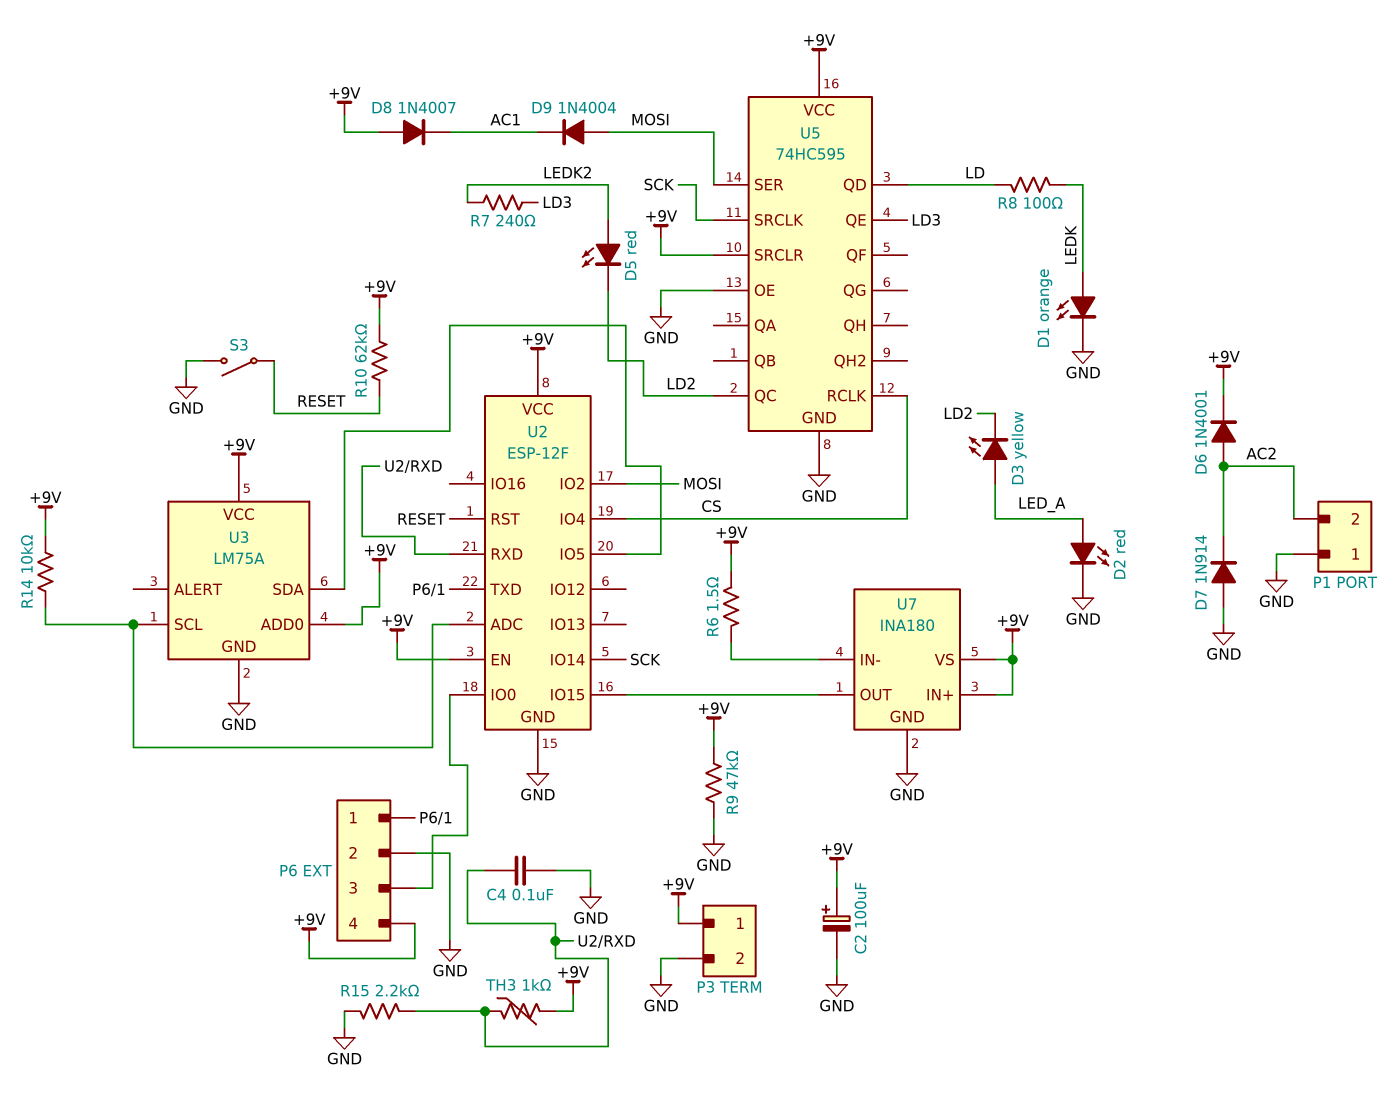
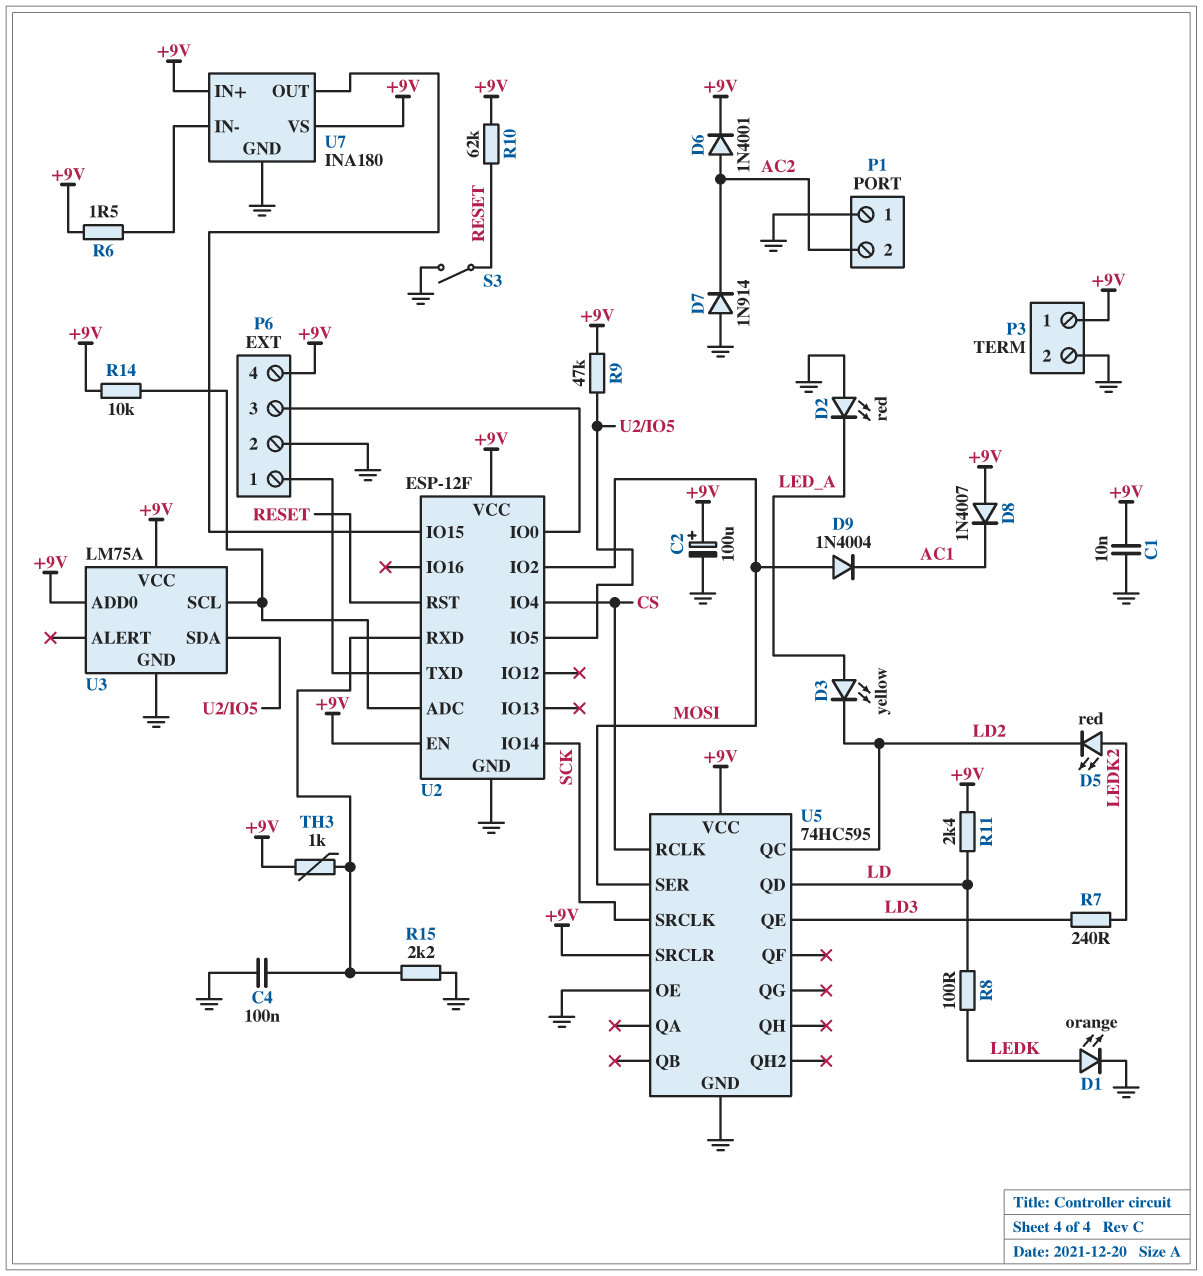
C1: none -> 10nF (+9V, GND)
D2: LED red (A LED_A, K GND) -> LED red (A GND, K LED_A)
R9: 47k (+9V, GND) -> 47k (+9V, U2/IO5)
R11: none -> 2.4k (+9V, LD)

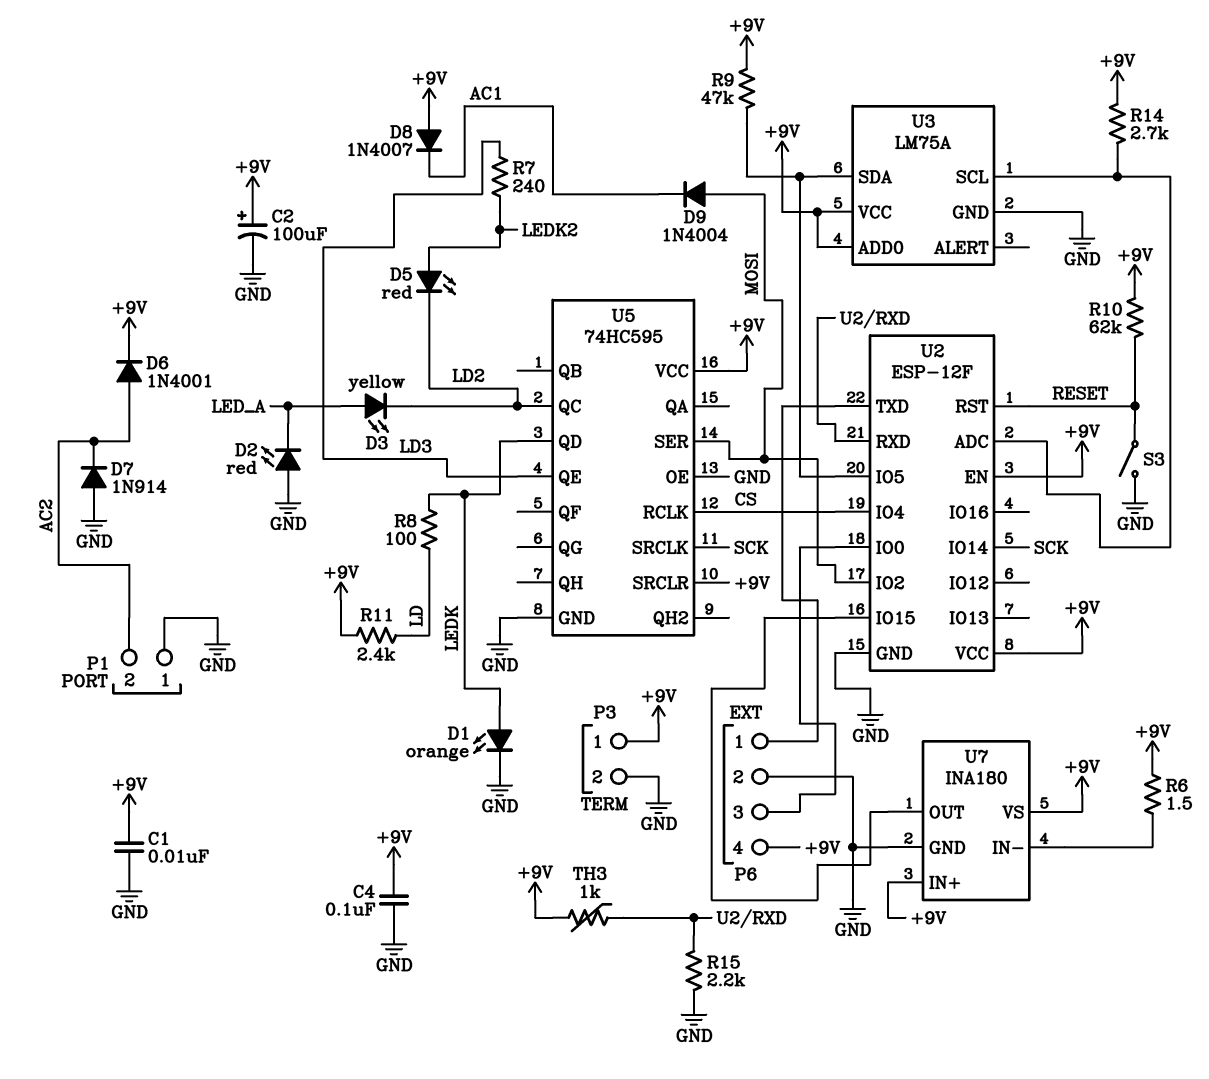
C4: 100nF (GND, U2/RXD) -> 100nF (+9V, GND)
R14: 10k (+9V, U2/ADC) -> 2.7k (+9V, U2/ADC)
U5 pin QD: LD -> LEDK

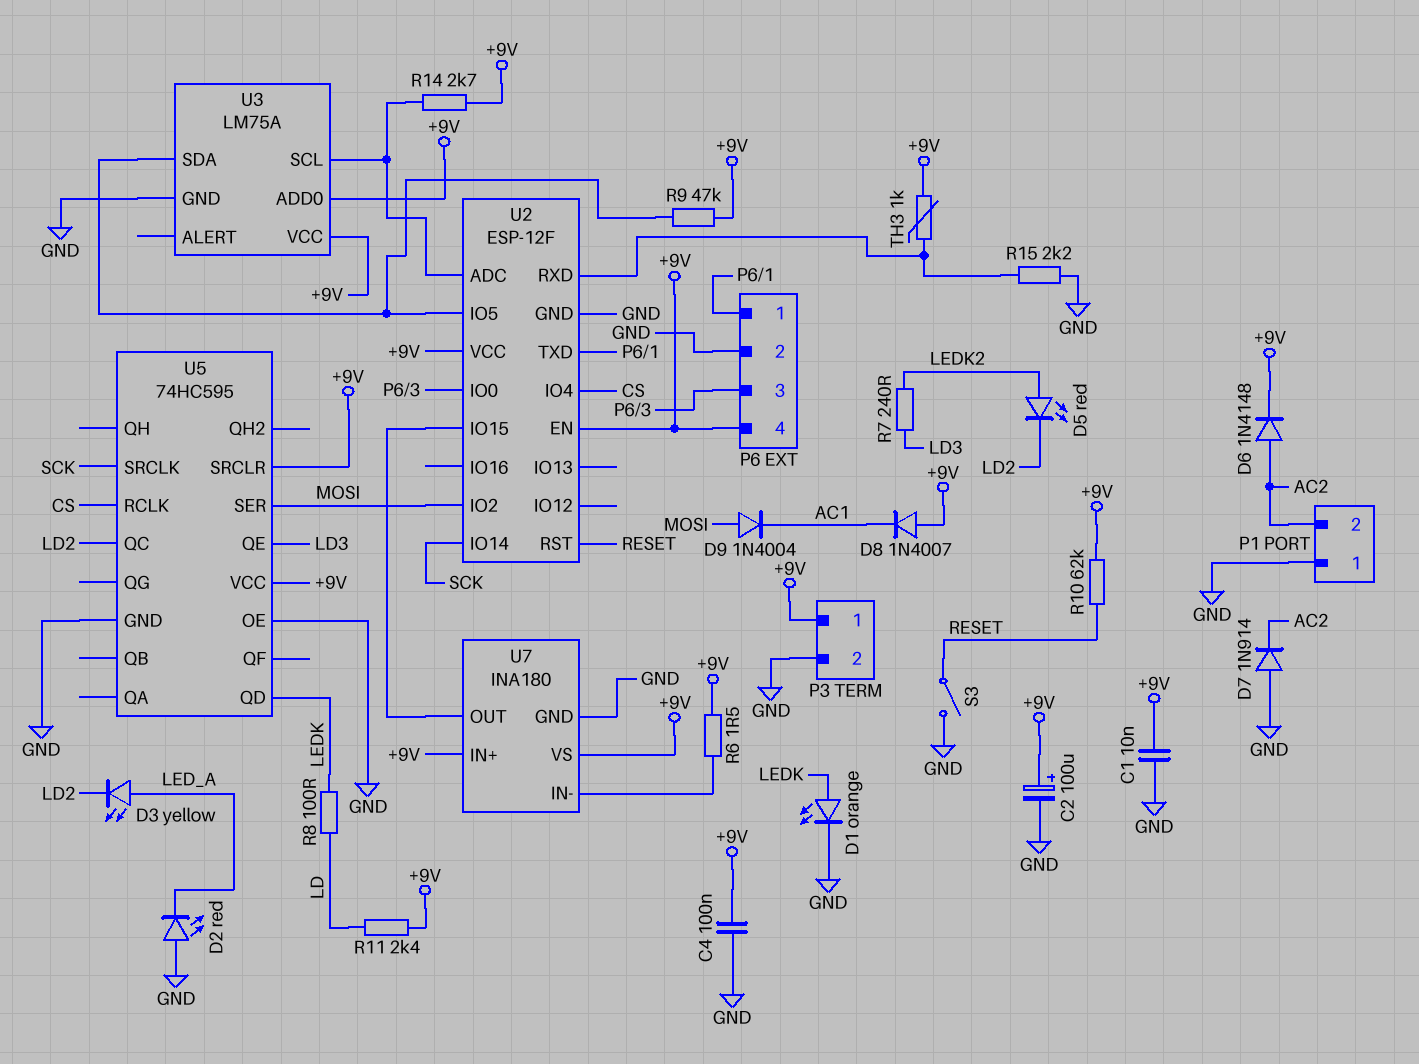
D6: diode 1N4001 (A AC2, K +9V) -> diode 1N4148 (A AC2, K +9V)

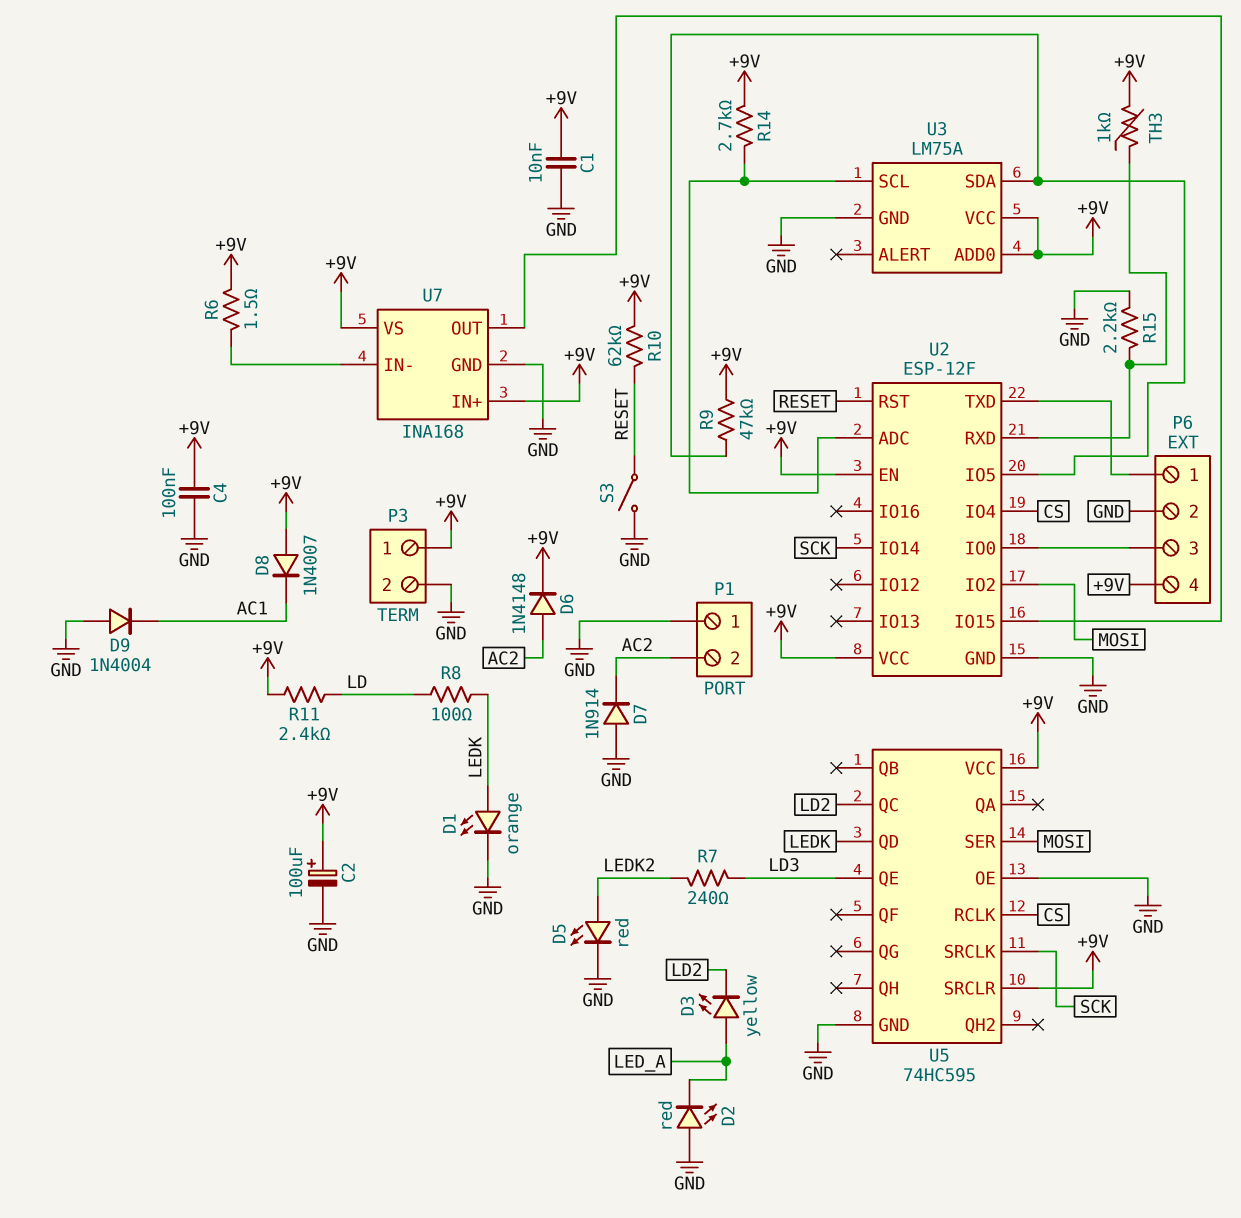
D5: LED red (A LEDK2, K LD2) -> LED red (A LEDK2, K GND)
D9: diode 1N4004 (A MOSI, K AC1) -> diode 1N4004 (A GND, K AC1)
U7: INA180 -> INA168

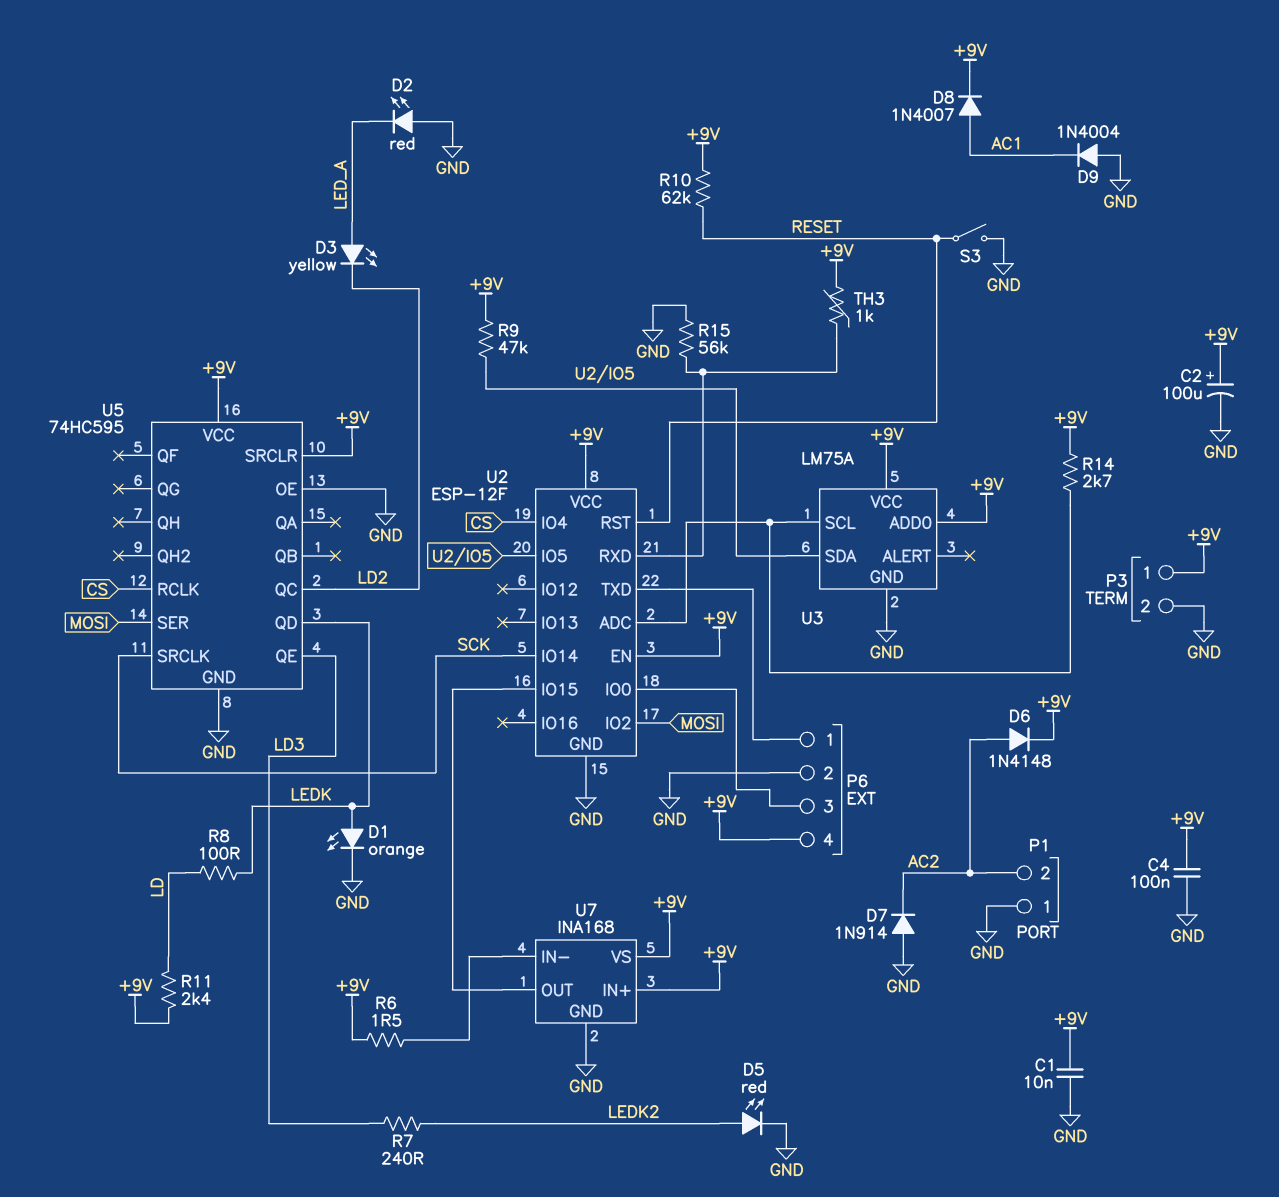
D8: diode 1N4007 (A +9V, K AC1) -> diode 1N4007 (A AC1, K +9V)
R15: 2.2k (GND, U2/RXD) -> 56k (GND, U2/RXD)

